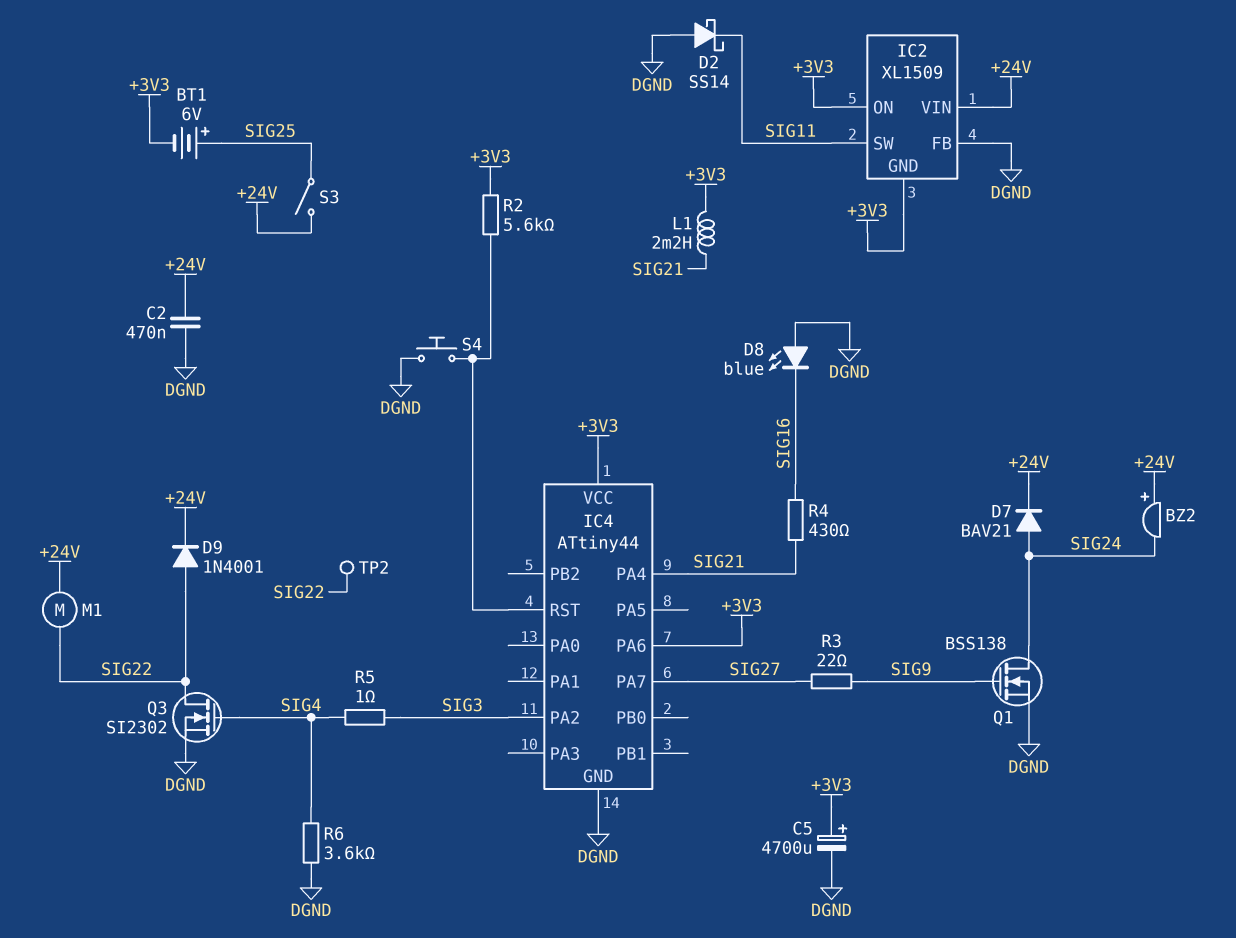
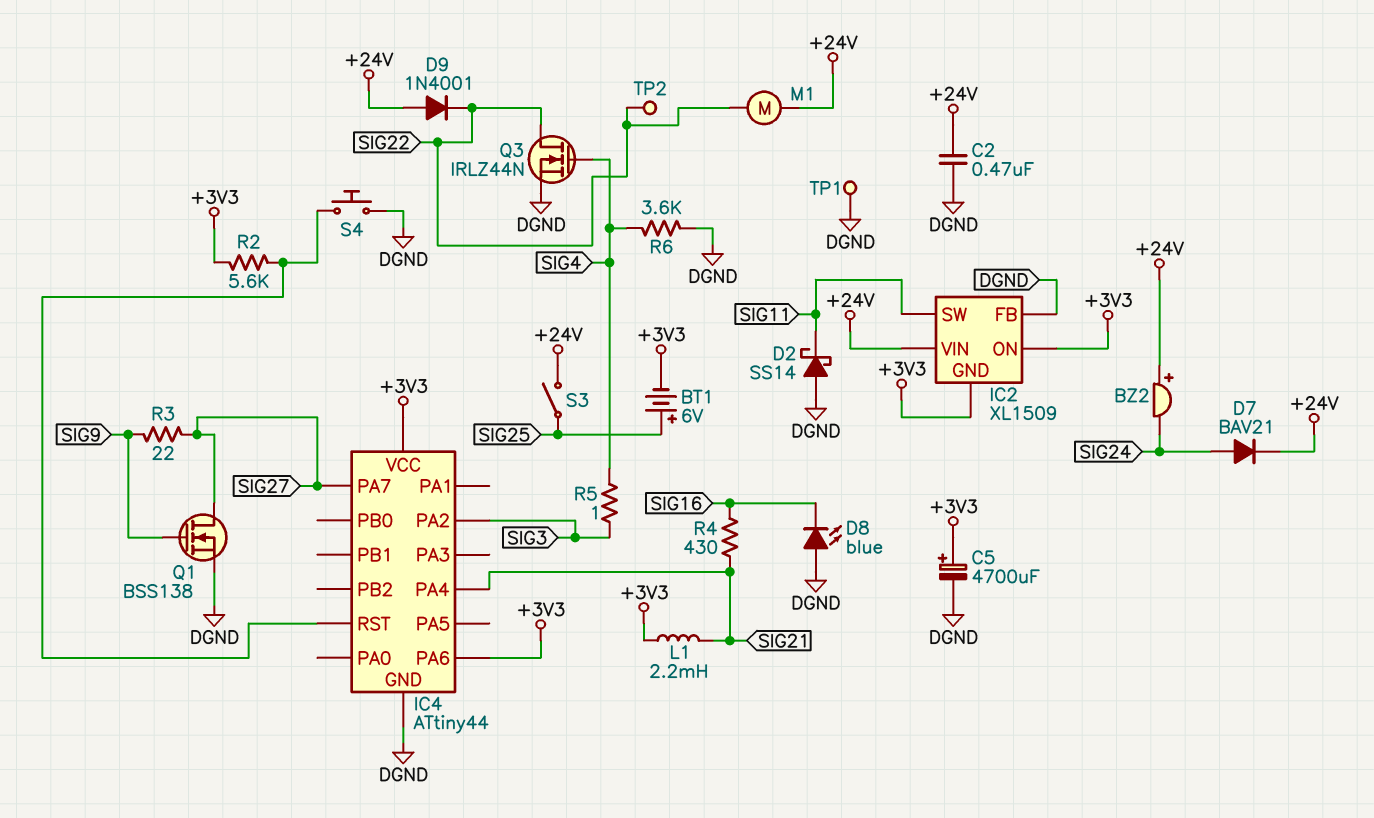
D9: diode 1N4001 (A SIG22, K +24V) -> diode 1N4001 (A +24V, K SIG22)
Q1: NMOS BSS138 (G SIG9, D SIG24, S DGND) -> NMOS BSS138 (G SIG9, D SIG27, S DGND)
Q3: NMOS SI2302 (G SIG4, D SIG22, S DGND) -> NMOS IRLZ44N (G SIG4, D SIG22, S DGND)
TP1: none -> test point (DGND)

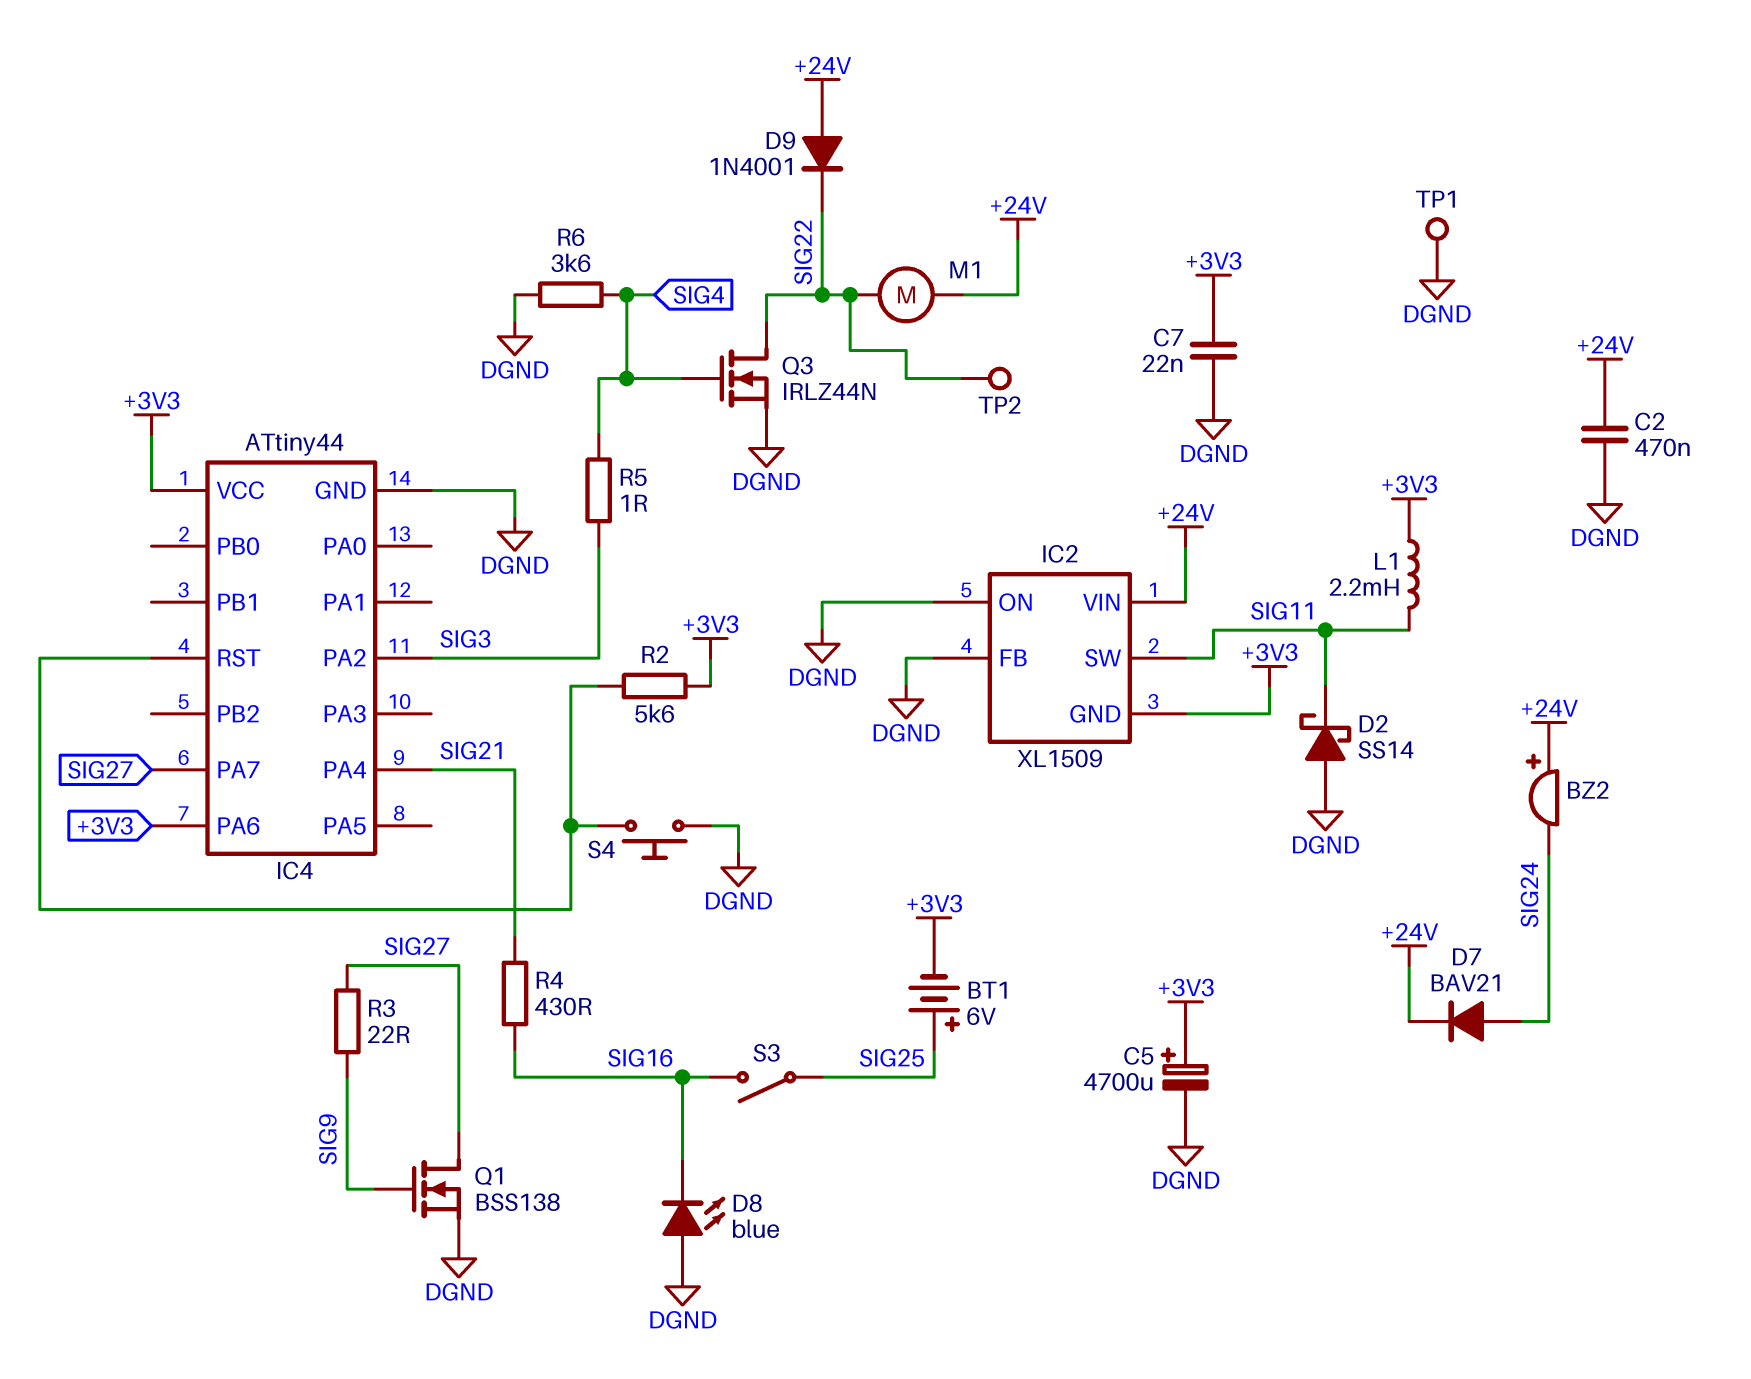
C7: none -> 22nF (+3V3, DGND)
IC2 pin ON: +3V3 -> DGND
L1: 2.2mH (+3V3, SIG21) -> 2.2mH (+3V3, SIG11)
S3: switch (+24V, SIG25) -> switch (SIG16, SIG25)

